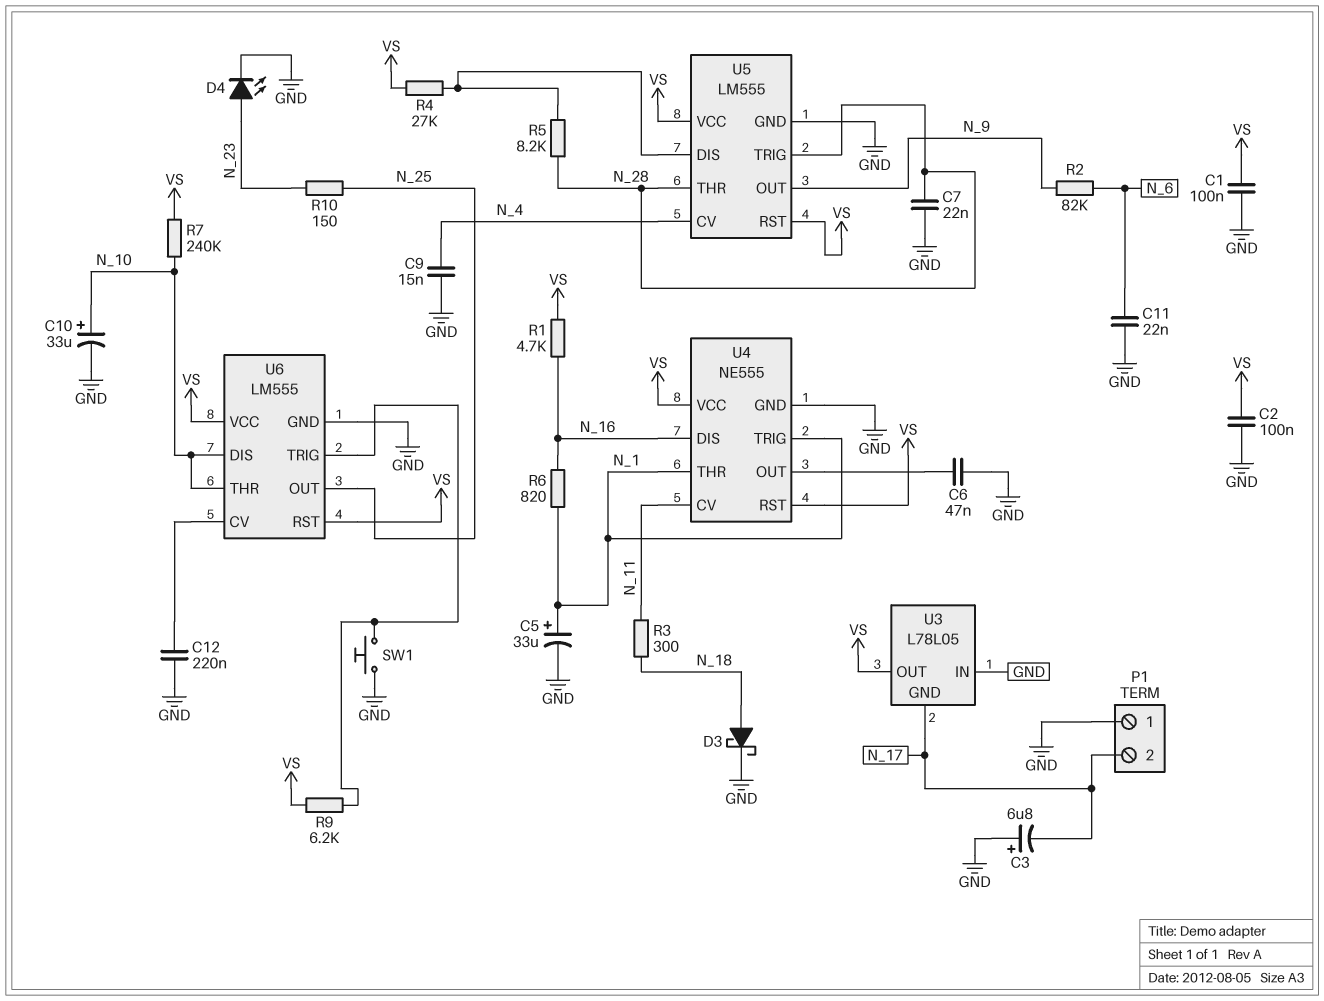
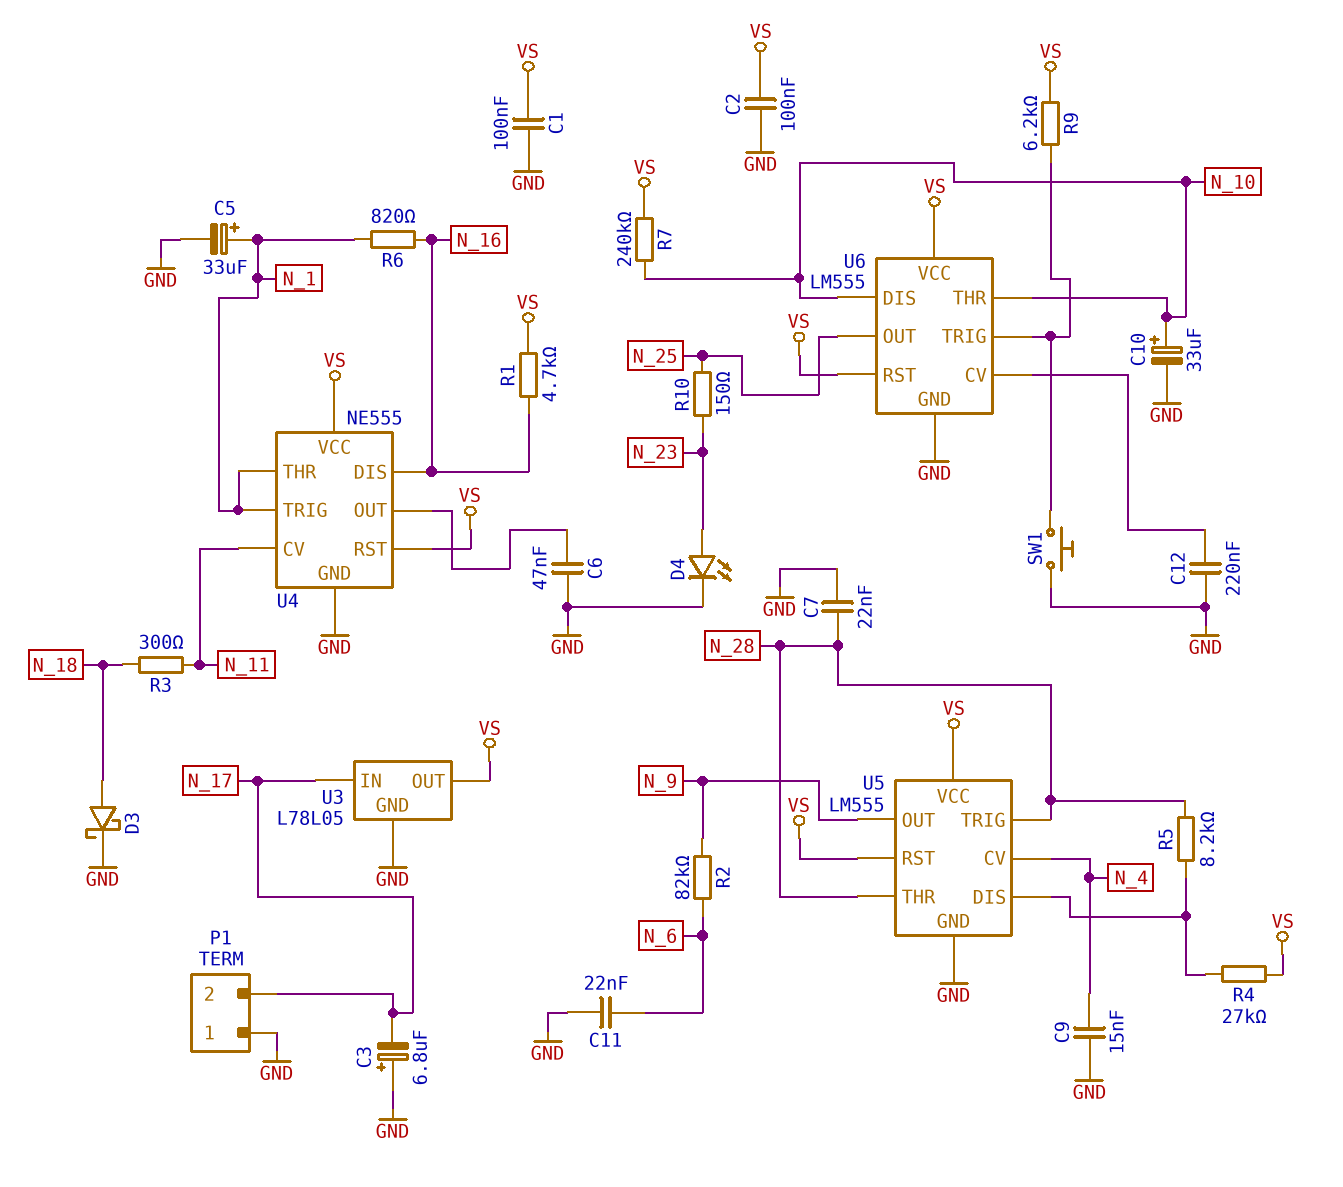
U3 pin GND: N_17 -> GND
U3 pin IN: GND -> N_17

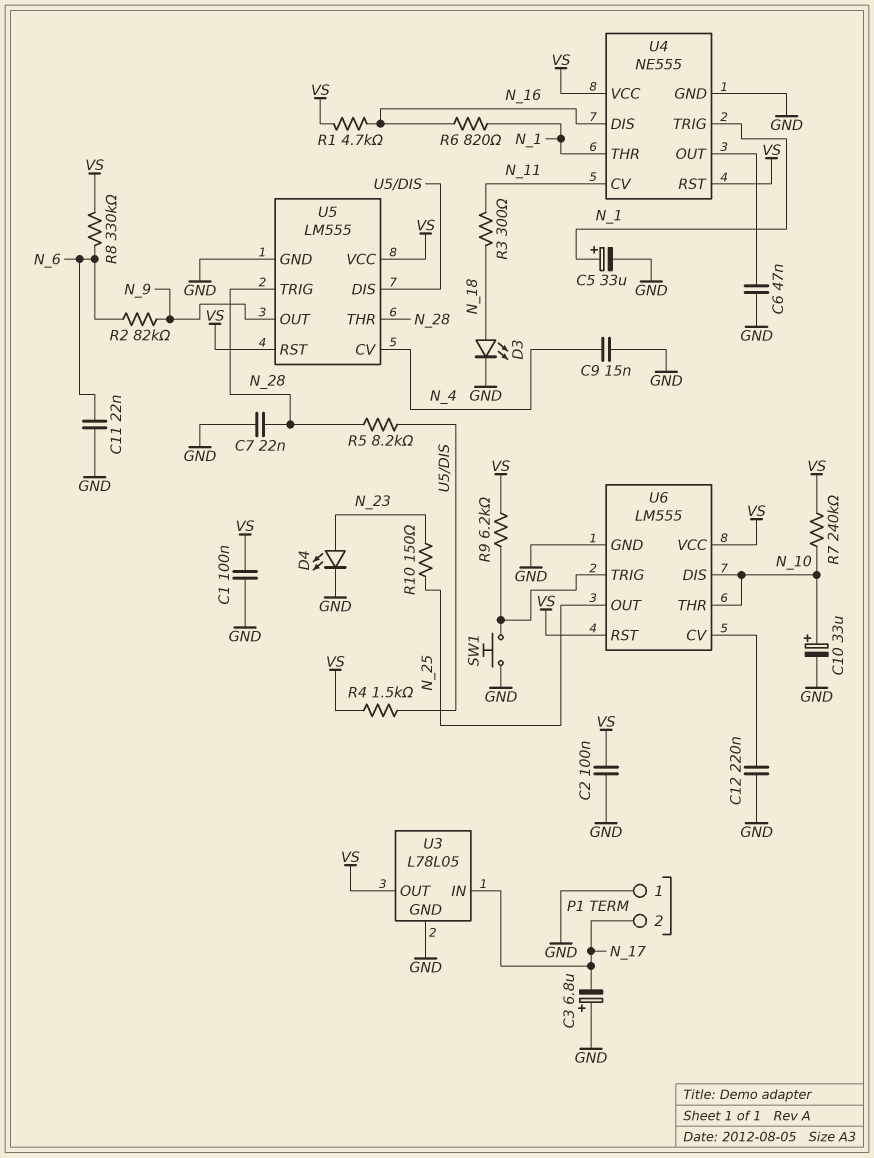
D3: schottky (A N_18, K GND) -> LED (A N_18, K GND)
R4: 27k (U5/DIS, VS) -> 1.5k (U5/DIS, VS)
R8: none -> 330k (N_6, VS)

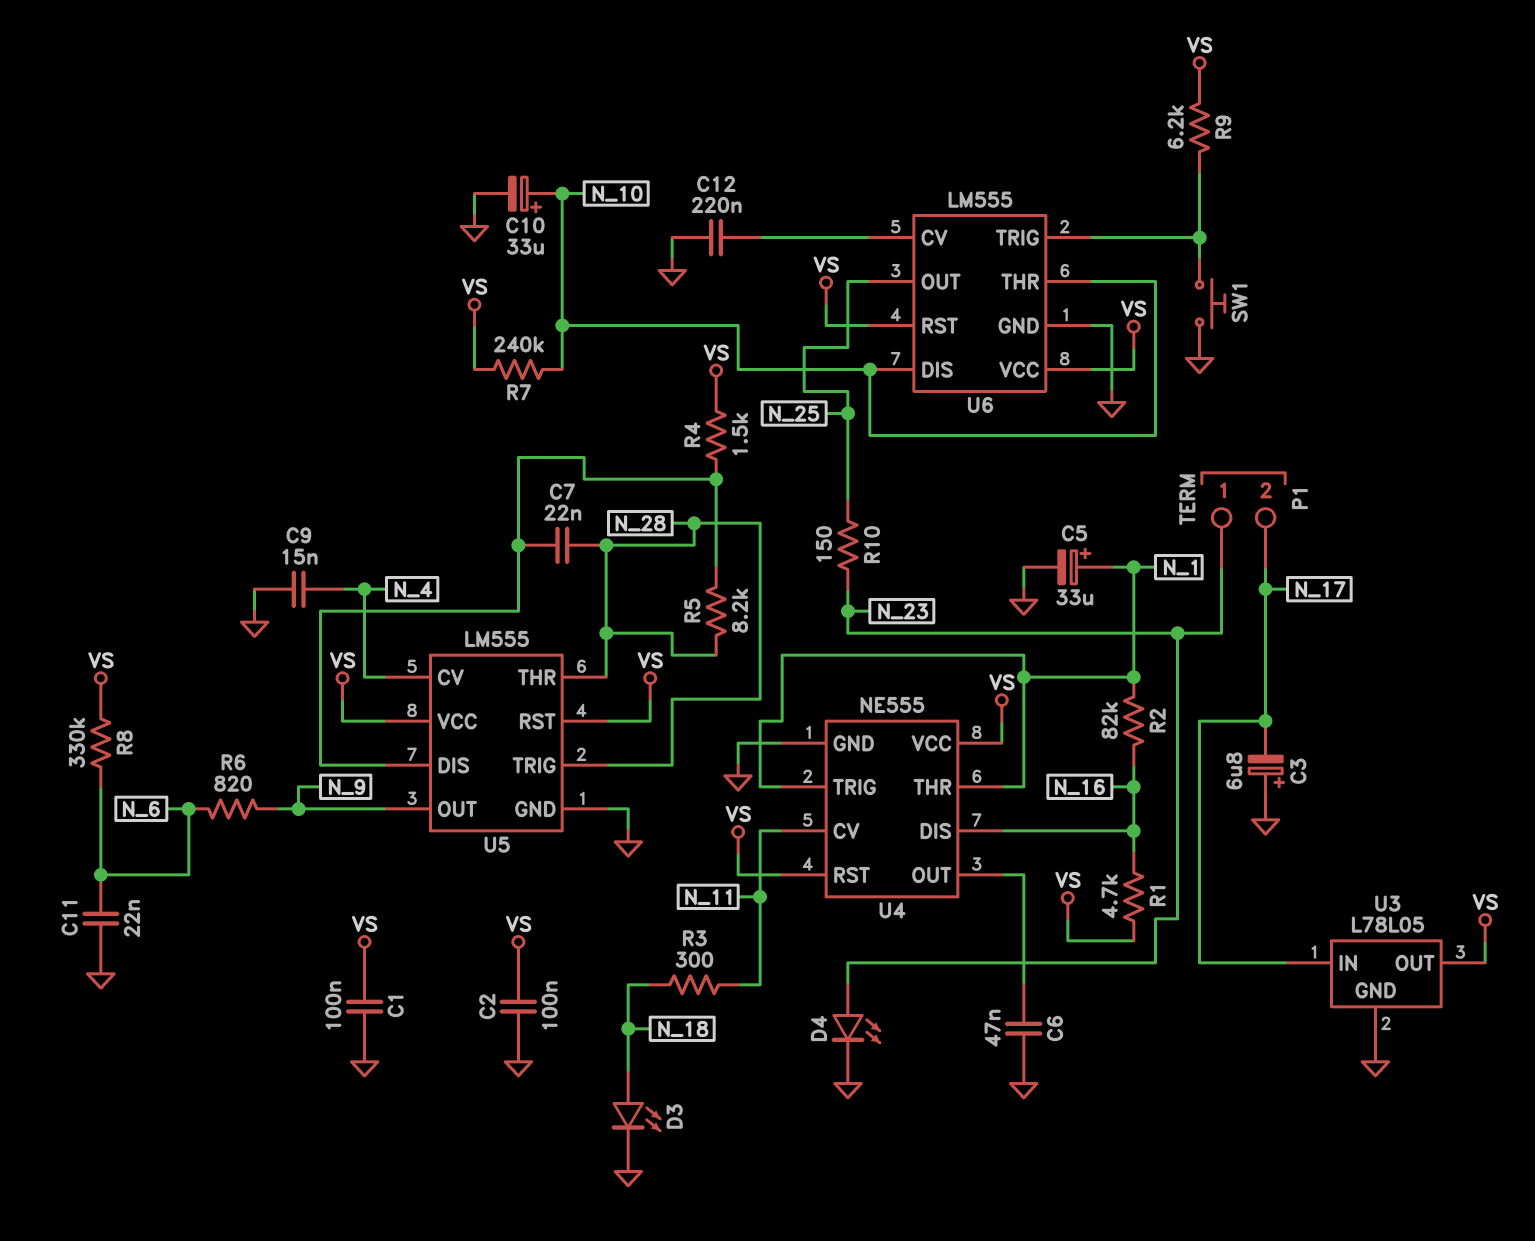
C7: 22nF (GND, N_28) -> 22nF (N_28, U5/DIS)
P1 pin 1: GND -> N_23
R2: 82k (N_6, N_9) -> 82k (N_1, N_16)
R6: 820 (N_1, N_16) -> 820 (N_6, N_9)

